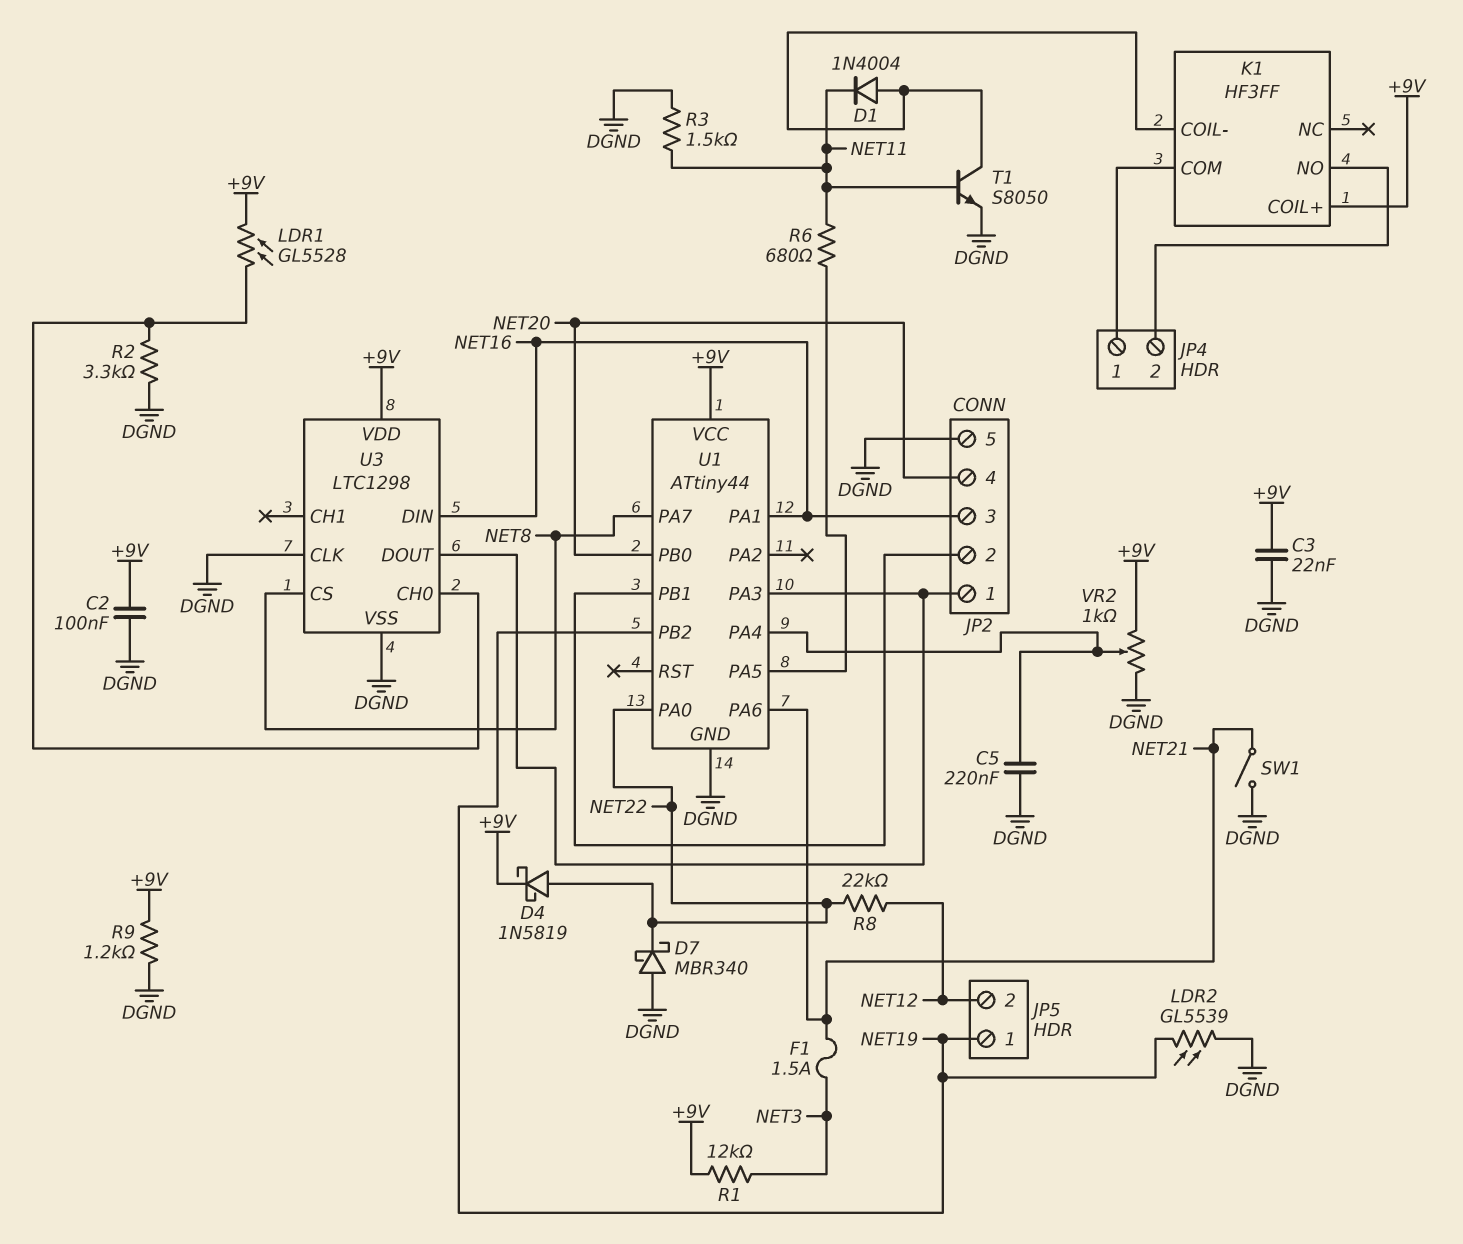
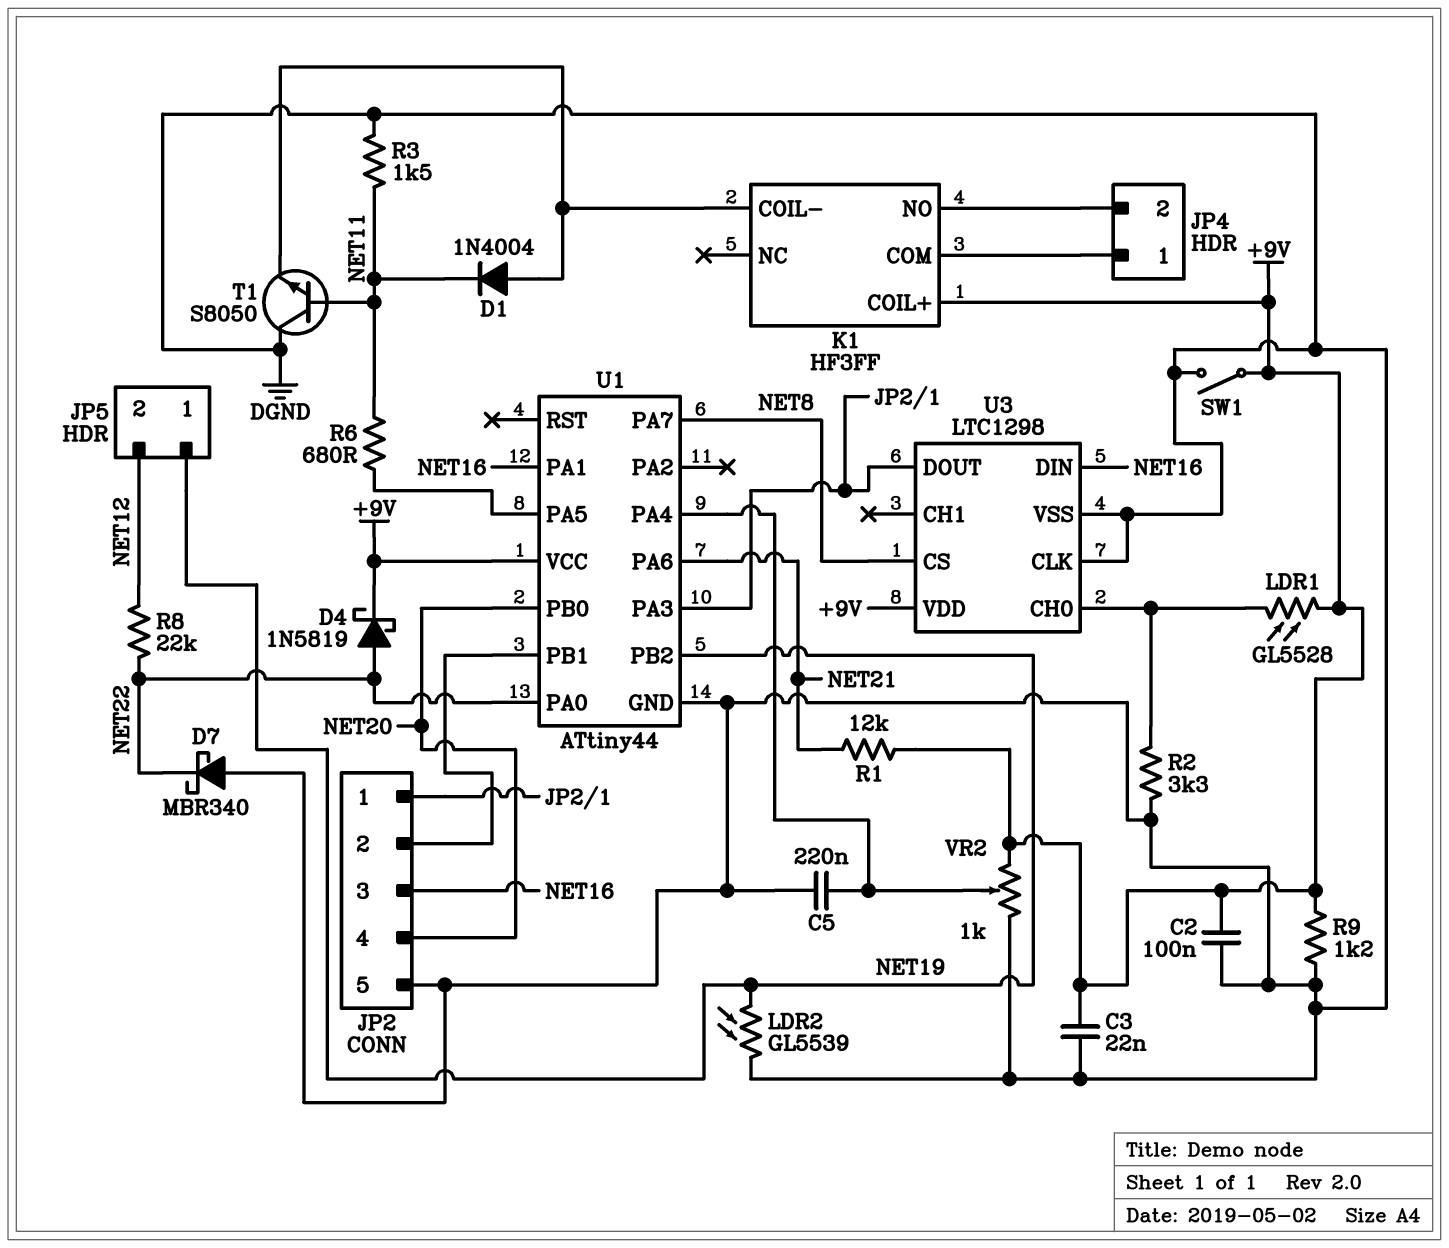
F1: 1.5A (NET3, NET21) -> none
R1: 12k (+9V, NET3) -> 12k (+9V, NET21)
SW1: switch (DGND, NET21) -> switch (+9V, DGND)
T1: NPN S8050 (B NET11, C K1/COIL-, E DGND) -> NPN S8050 (B NET11, C DGND, E K1/COIL-)

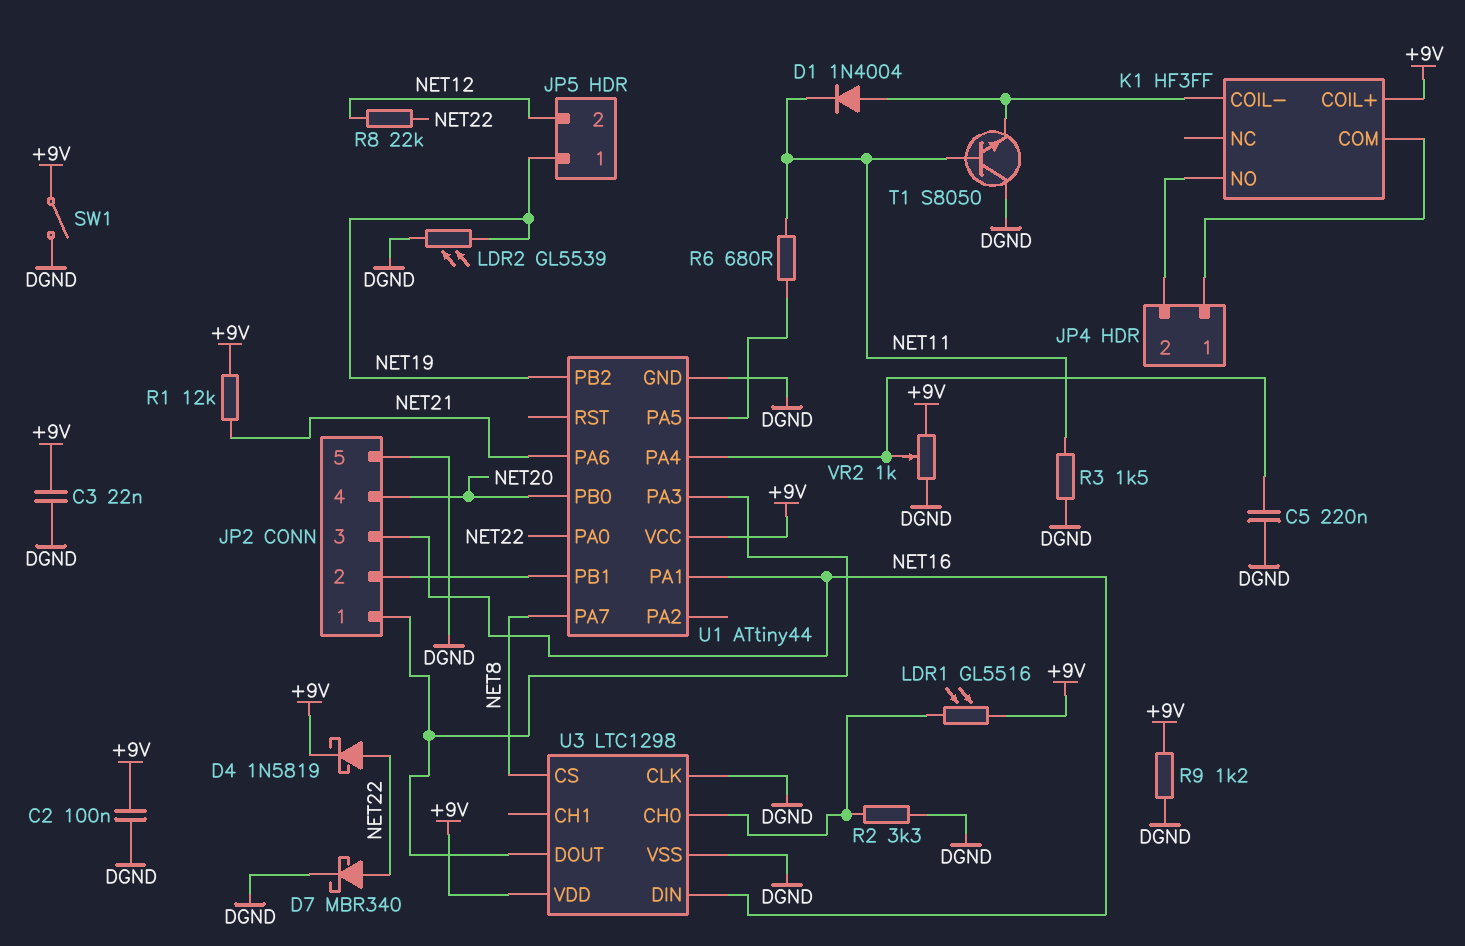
D7: schottky MBR340 (A DGND, K NET22) -> schottky MBR340 (A NET22, K DGND)
LDR1: GL5528 (+9V, U3/CH0) -> GL5516 (+9V, U3/CH0)

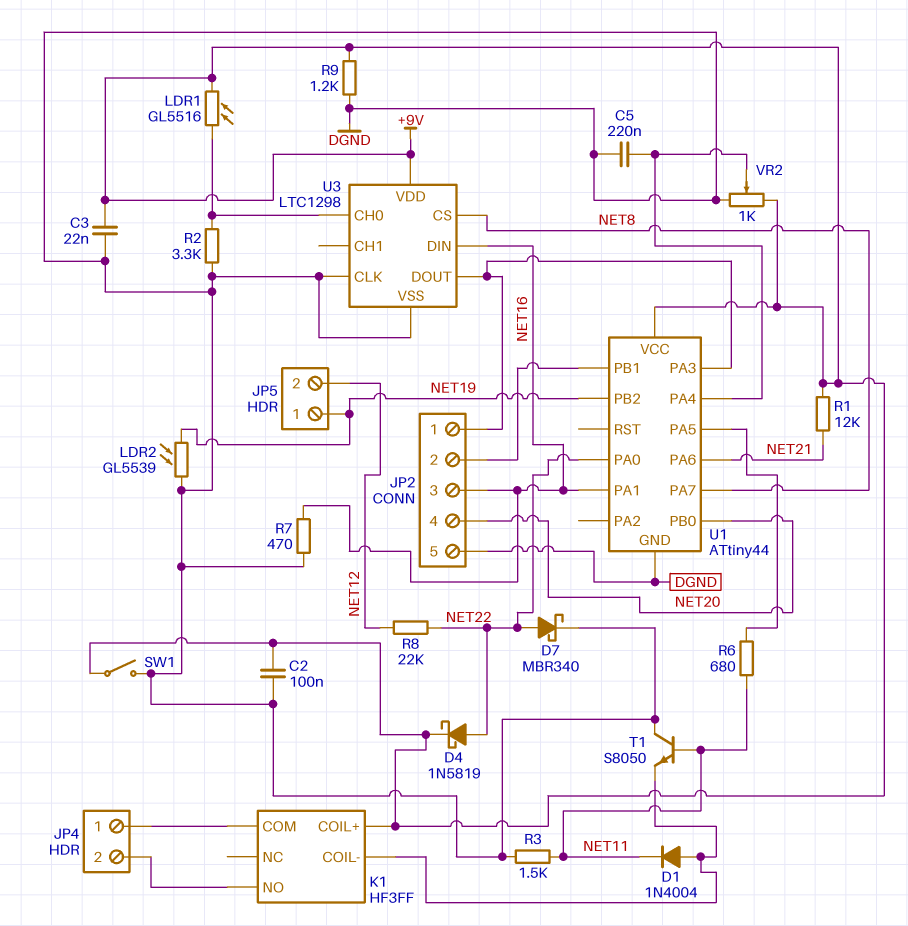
R7: none -> 470 (DGND, NET16)

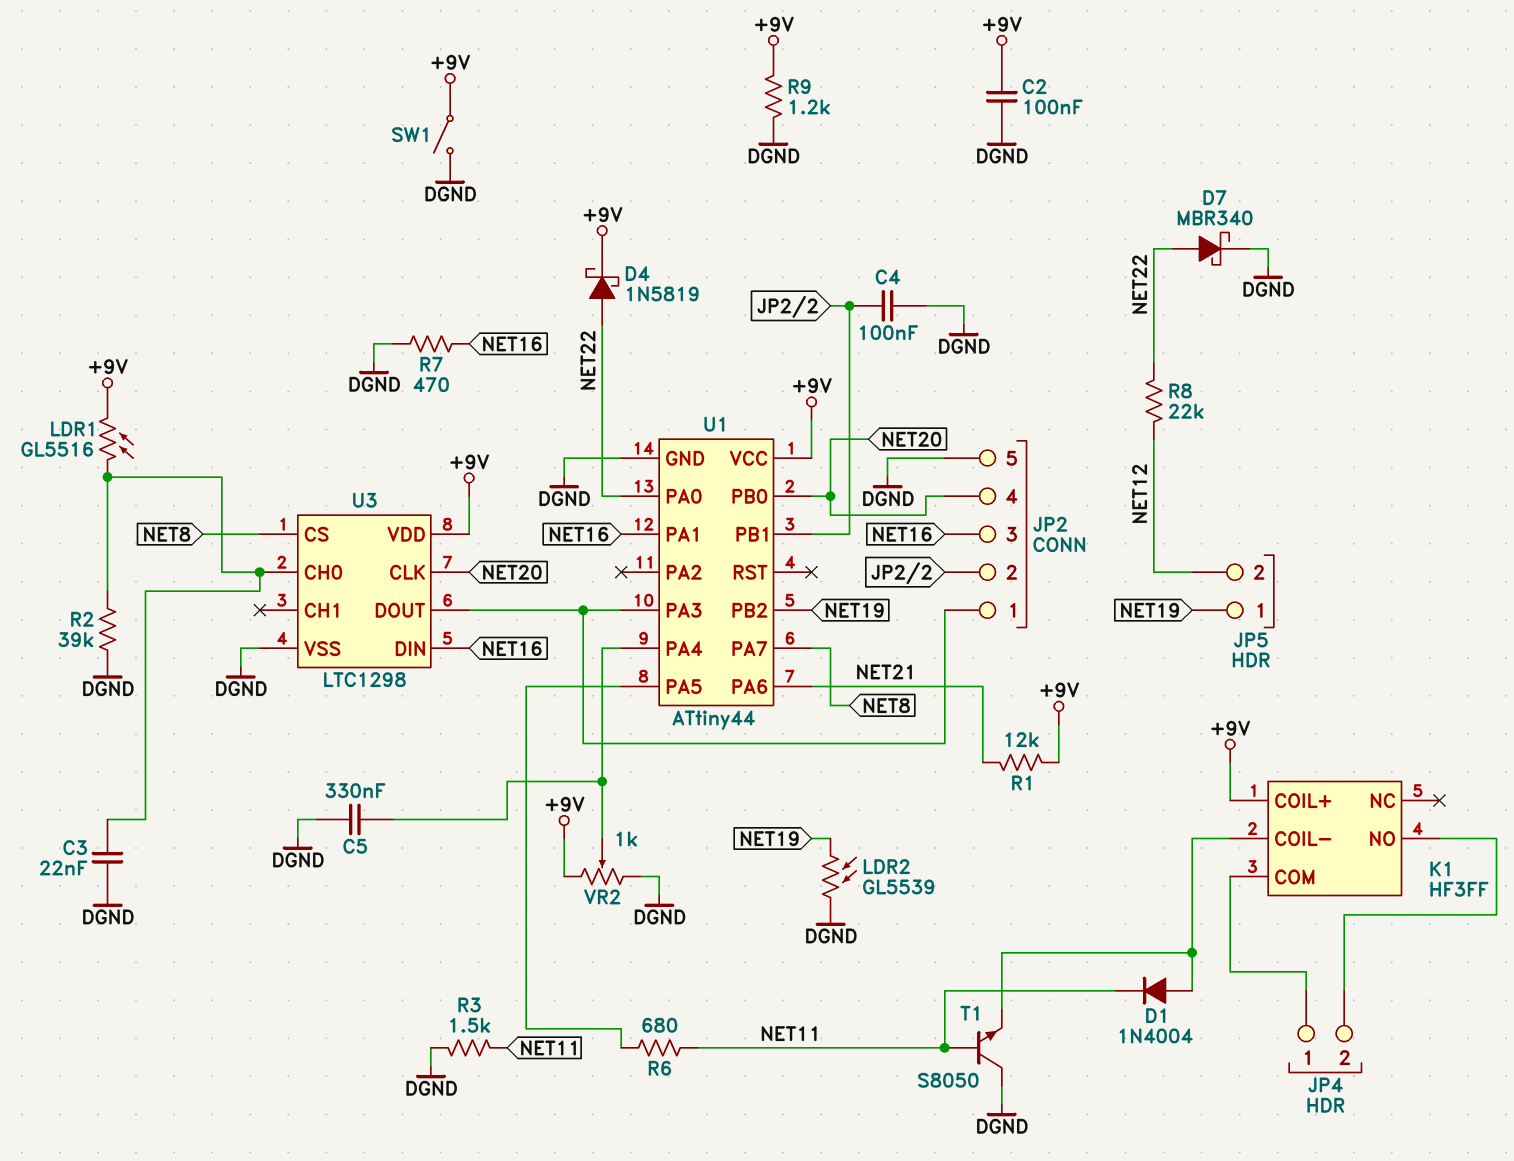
C3: 22nF (+9V, DGND) -> 22nF (DGND, U3/CH0)
C4: none -> 100nF (DGND, JP2/2)
C5: 220nF (DGND, U1/PA4) -> 330nF (DGND, U1/PA4)
R2: 3.3k (DGND, U3/CH0) -> 39k (DGND, U3/CH0)
U3 pin CLK: DGND -> NET20

